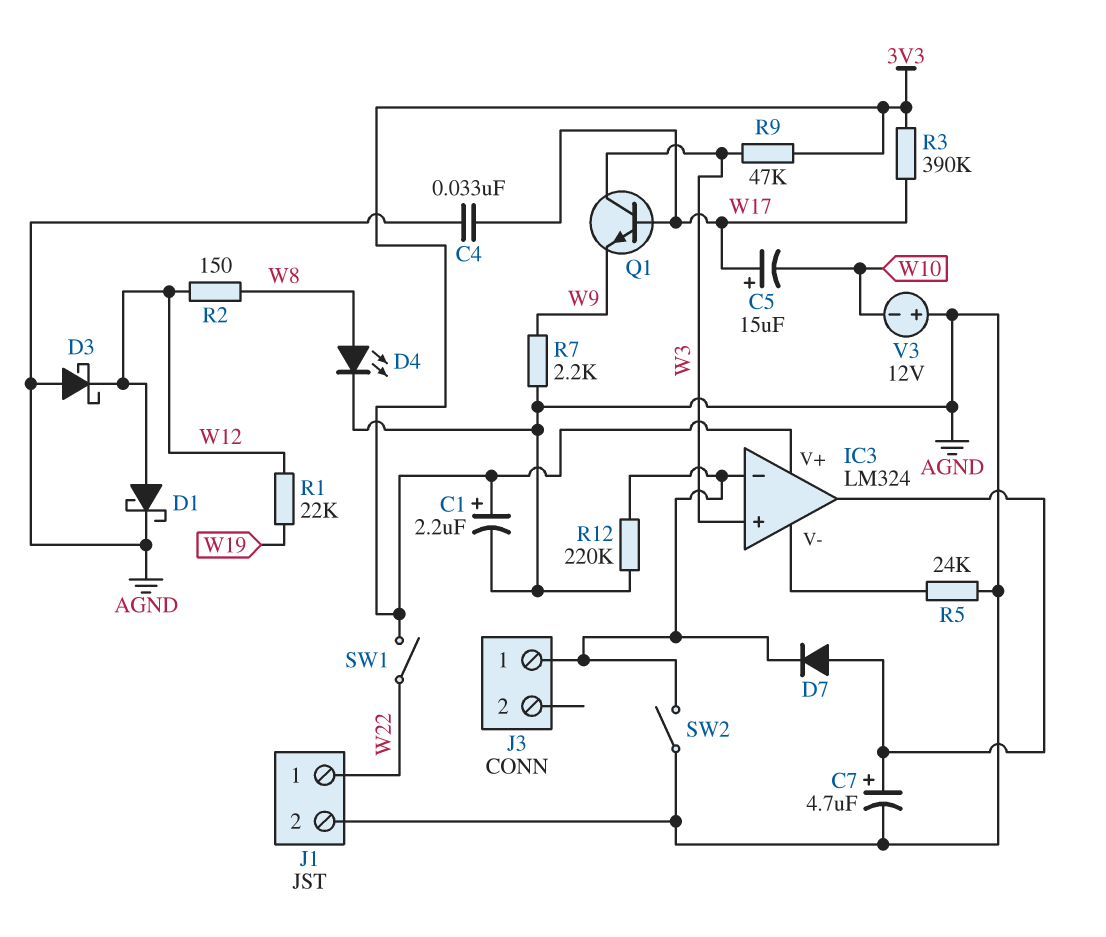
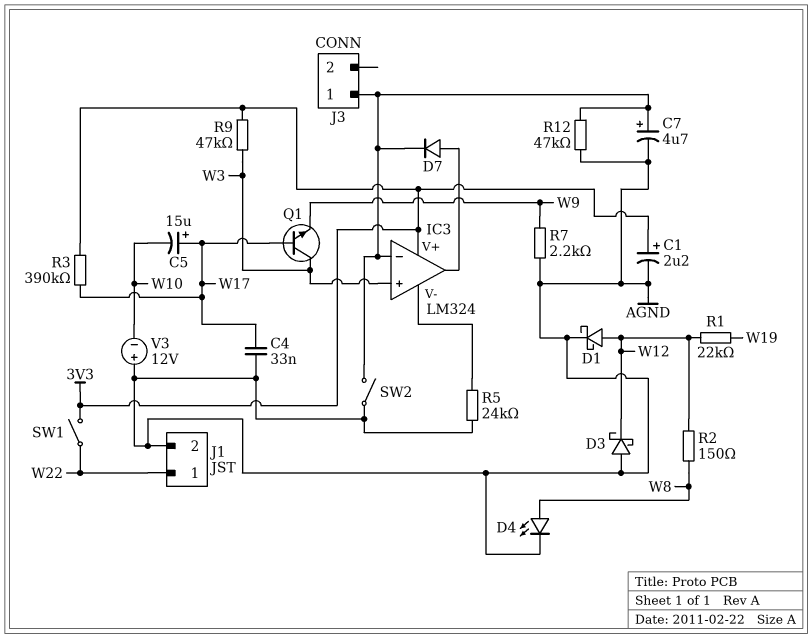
C7: 4.7uF (plus IC3/out, minus AGND) -> 4.7uF (plus IC3/in-, minus AGND)
R12: 220k (AGND, IC3/in-) -> 47k (AGND, IC3/in-)

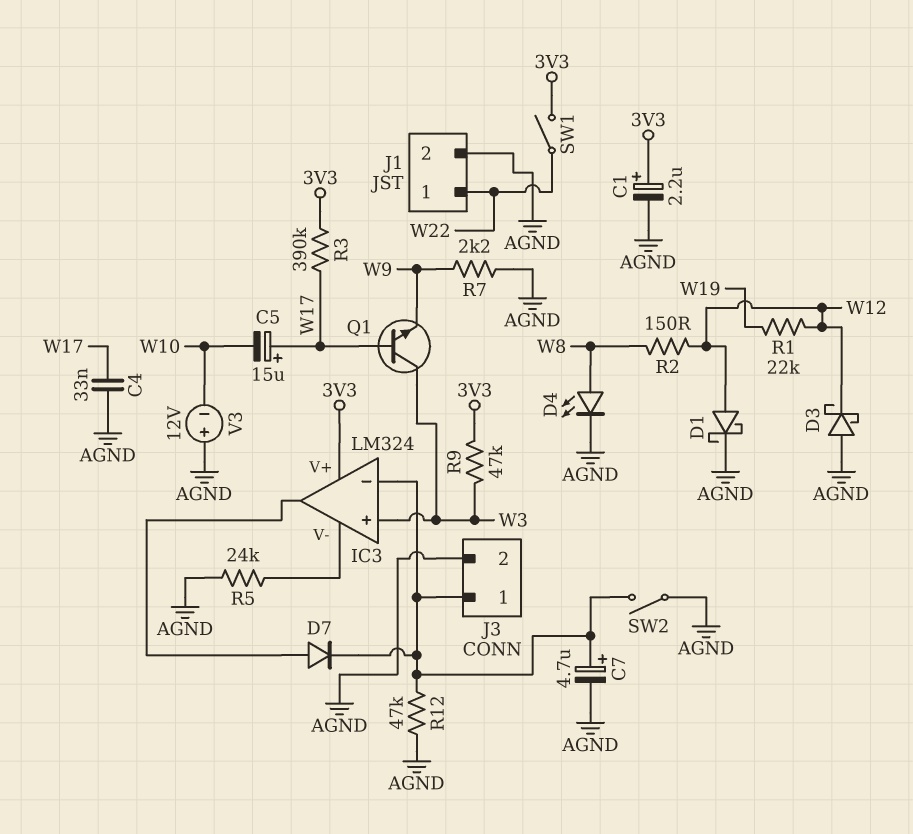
J3 pin 2: none -> AGND

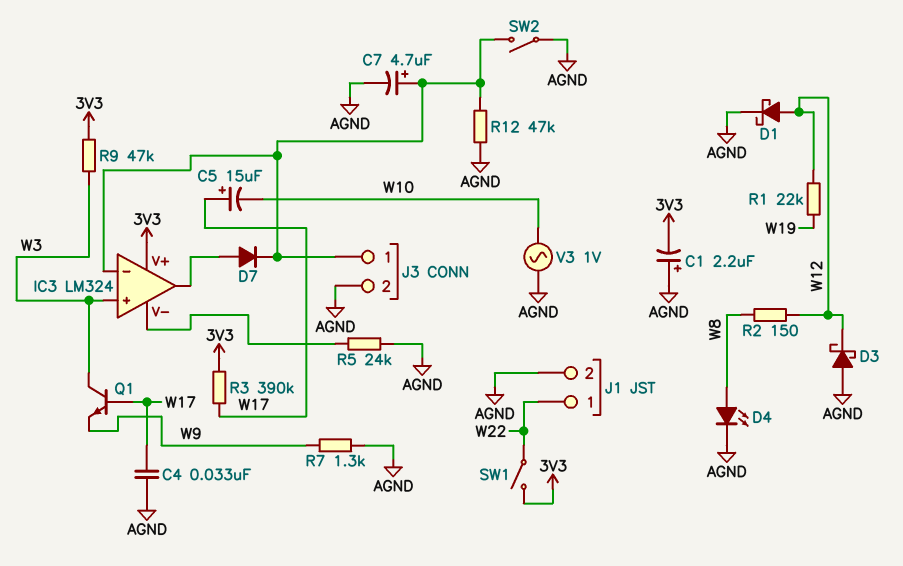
C1: 2.2uF (plus 3V3, minus AGND) -> 2.2uF (plus AGND, minus 3V3)
R7: 2.2k (AGND, W9) -> 1.3k (AGND, W9)
V3: 12V (plus AGND, minus W10) -> AC 1V (AGND, W10)

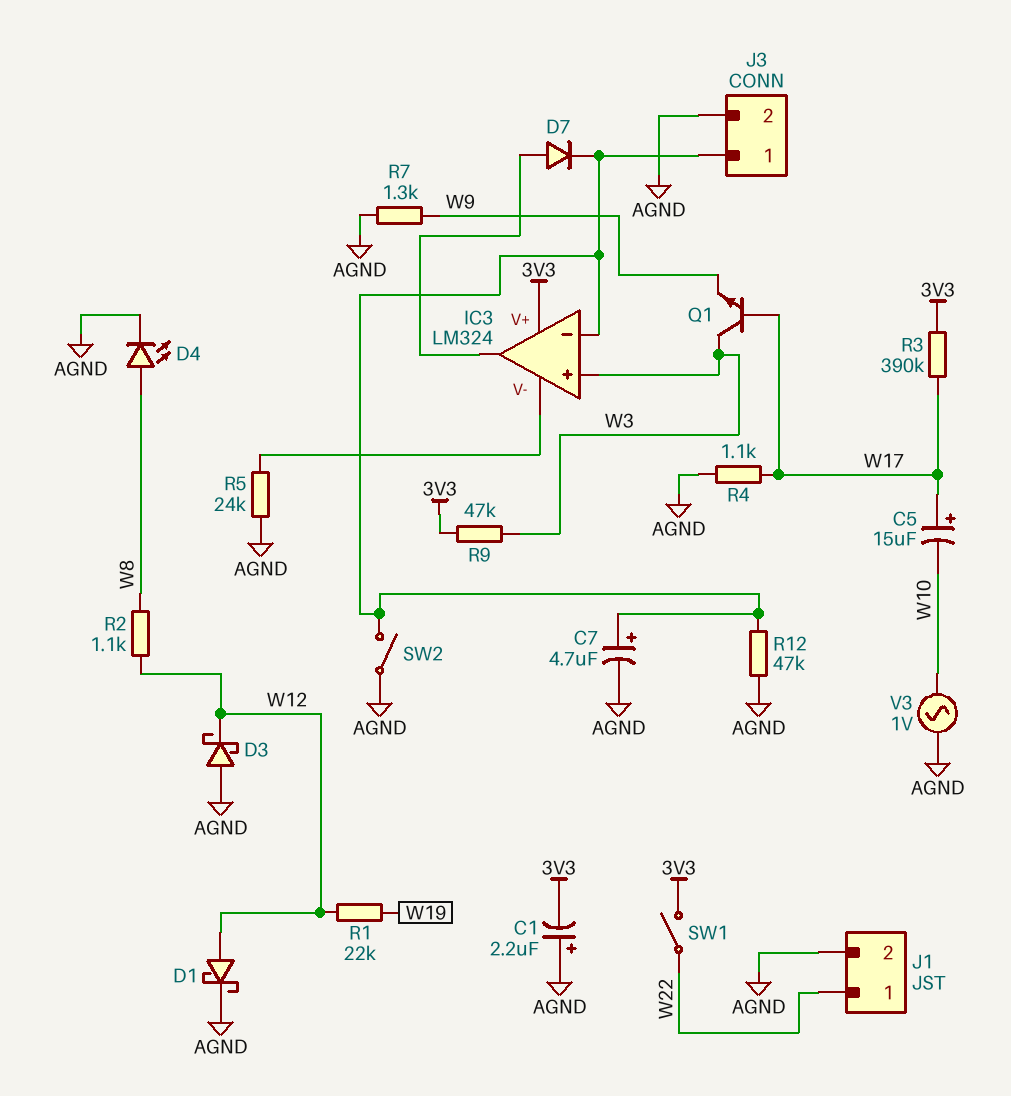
C4: 33nF (AGND, W17) -> none
R2: 150 (W8, W12) -> 1.1k (W8, W12)
R4: none -> 1.1k (AGND, W17)

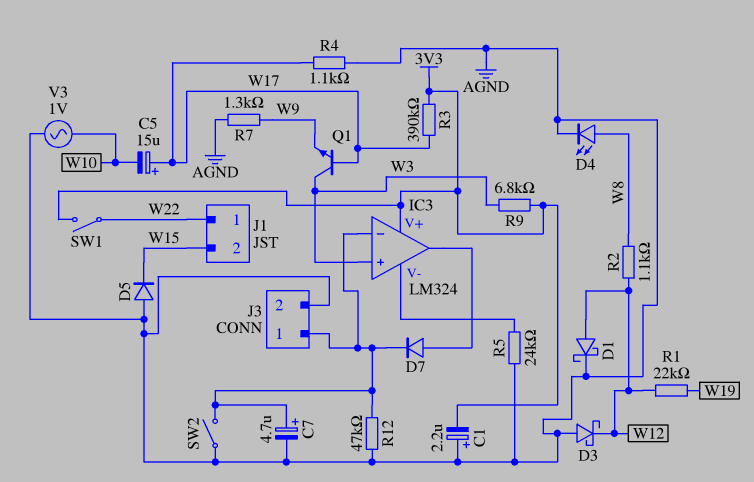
D5: none -> diode (A AGND, K W15)
J1 pin 2: AGND -> W15
R9: 47k (3V3, W3) -> 6.8k (3V3, W3)

